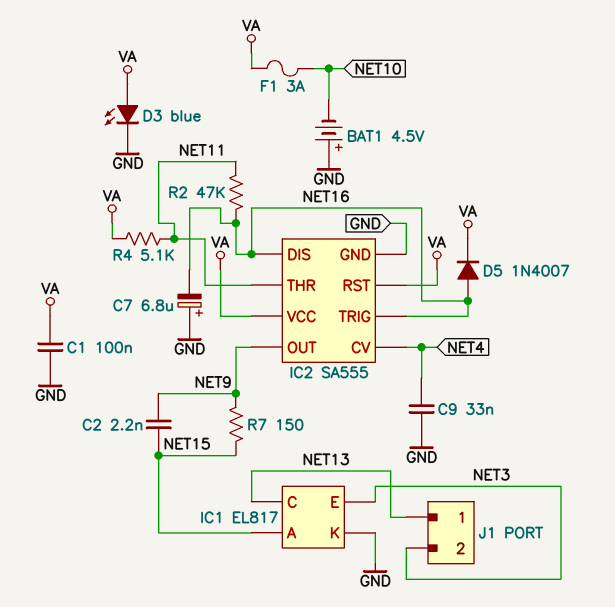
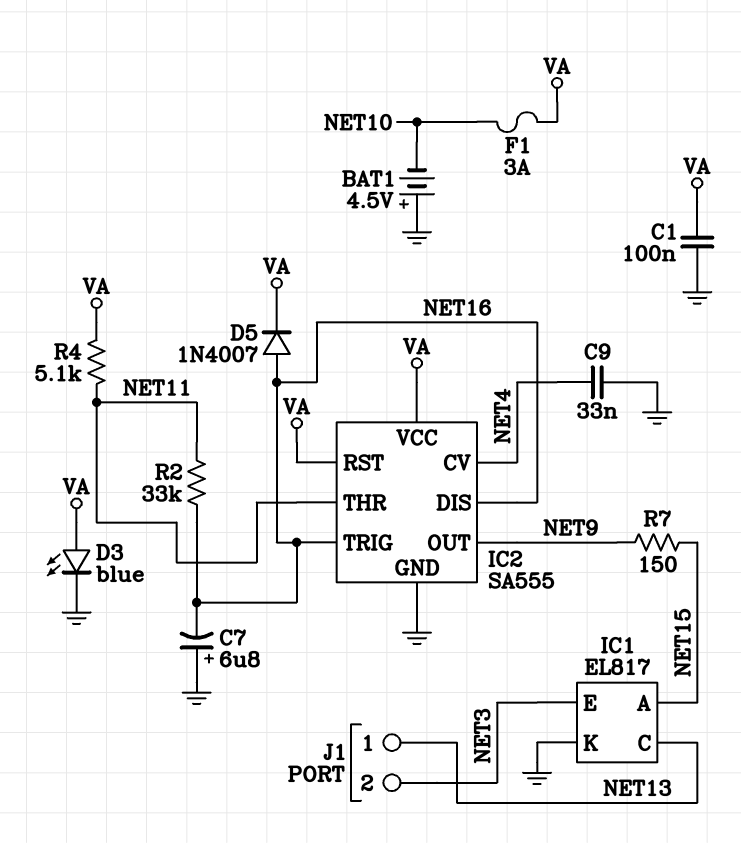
C2: 2.2nF (NET9, NET15) -> none
R2: 47k (NET11, NET16) -> 33k (NET11, NET16)

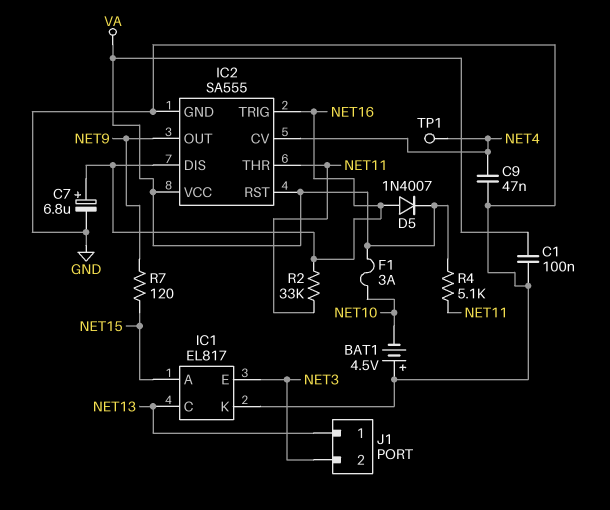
C7: 6.8uF (plus GND, minus NET16) -> 6.8uF (plus NET16, minus GND)
C9: 33nF (GND, NET4) -> 47nF (GND, NET4)
D3: LED blue (A VA, K GND) -> none
R7: 150 (NET9, NET15) -> 120 (NET9, NET15)
TP1: none -> test point (NET4)

